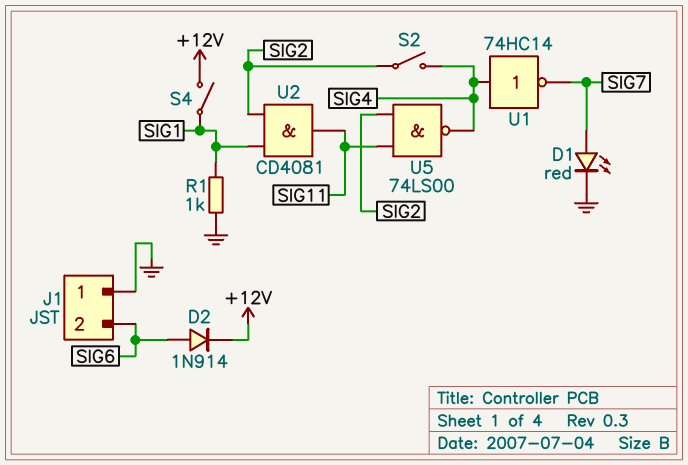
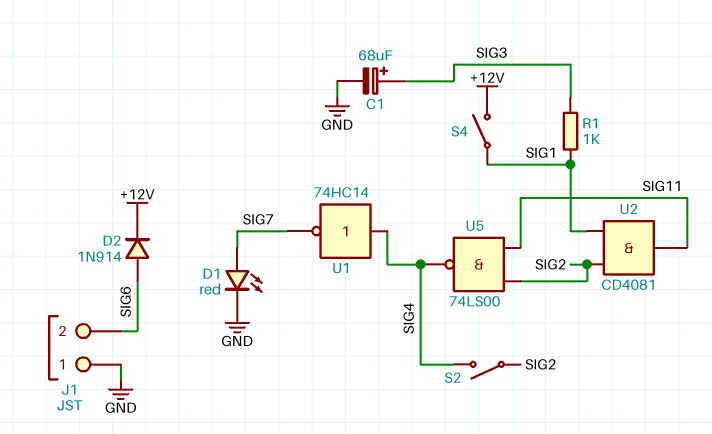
C1: none -> 68uF (plus SIG3, minus GND)
R1: 1k (GND, SIG1) -> 1k (SIG1, SIG3)

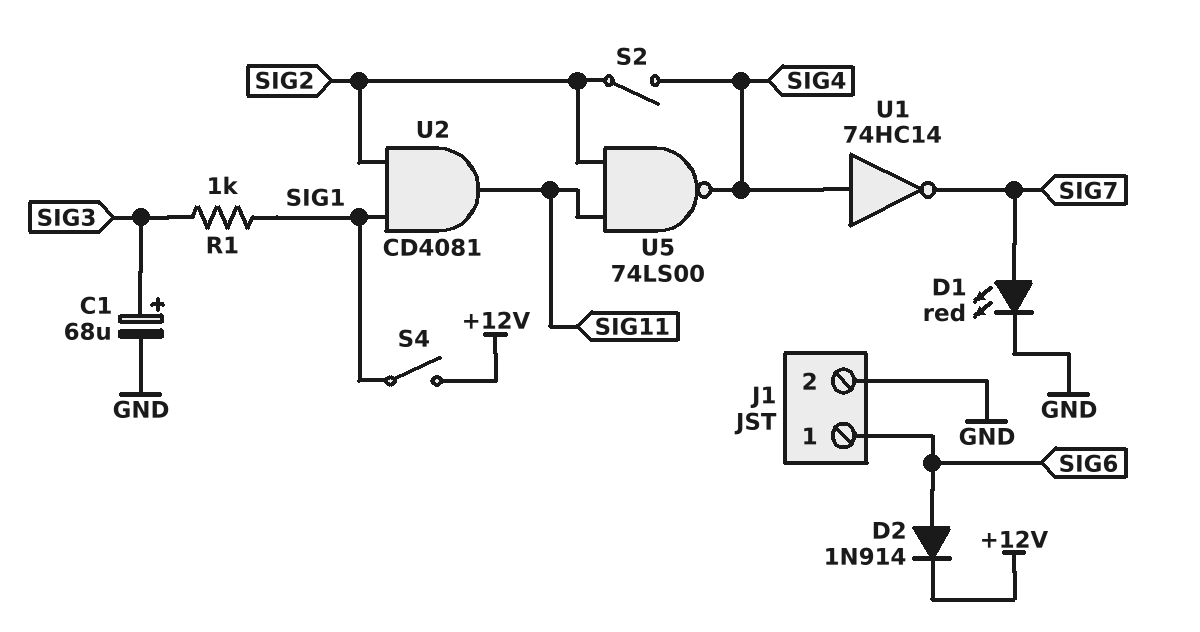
J1 pin 1: GND -> SIG6
J1 pin 2: SIG6 -> GND

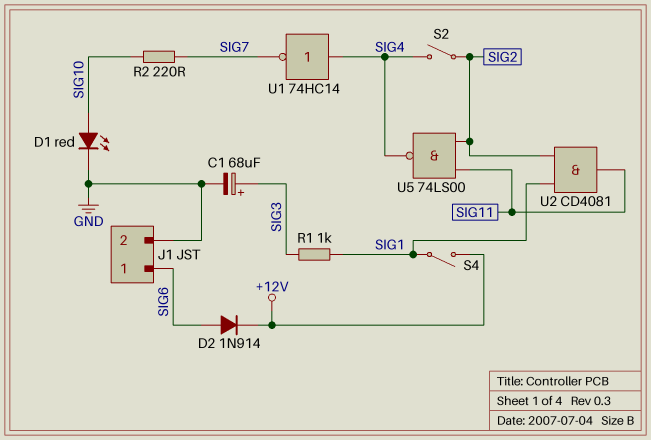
D1: LED red (A SIG7, K GND) -> LED red (A SIG10, K GND)
R2: none -> 220 (SIG7, SIG10)

